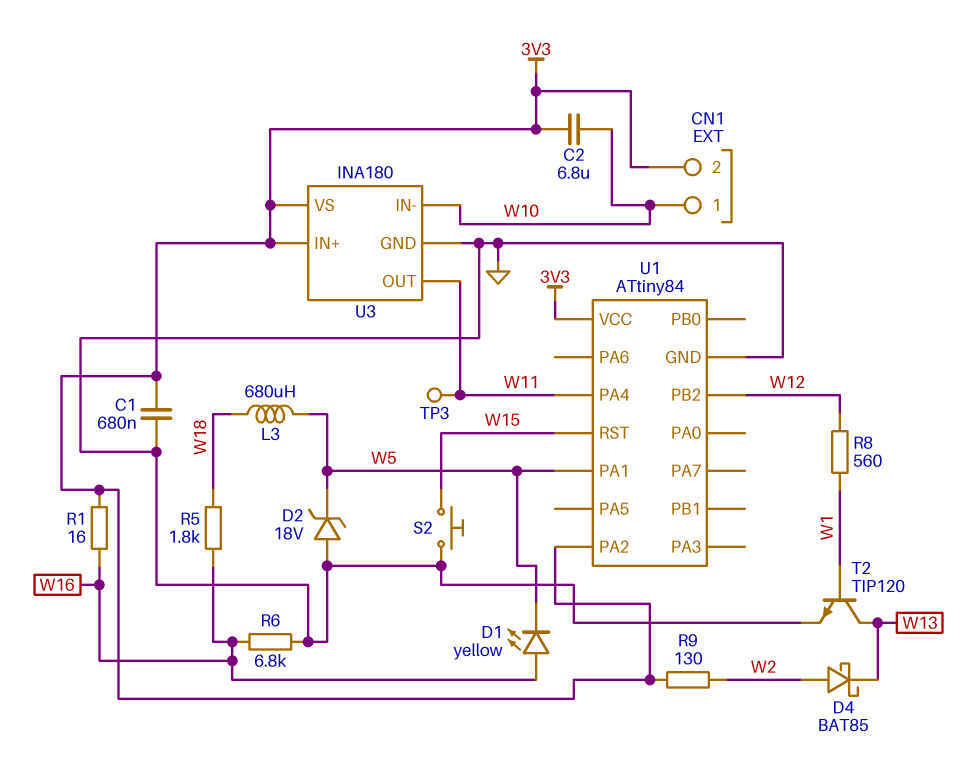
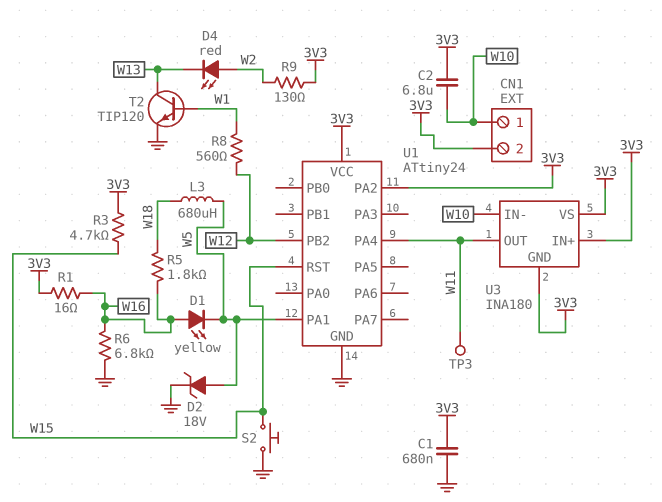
D2: zener 18V (A GND, K W5) -> zener 18V (A W5, K GND)
D4: schottky BAT85 (A W2, K W13) -> LED red (A W2, K W13)
R3: none -> 4.7k (3V3, W15)
U1: ATtiny84 -> ATtiny24
U3 pin GND: GND -> 3V3

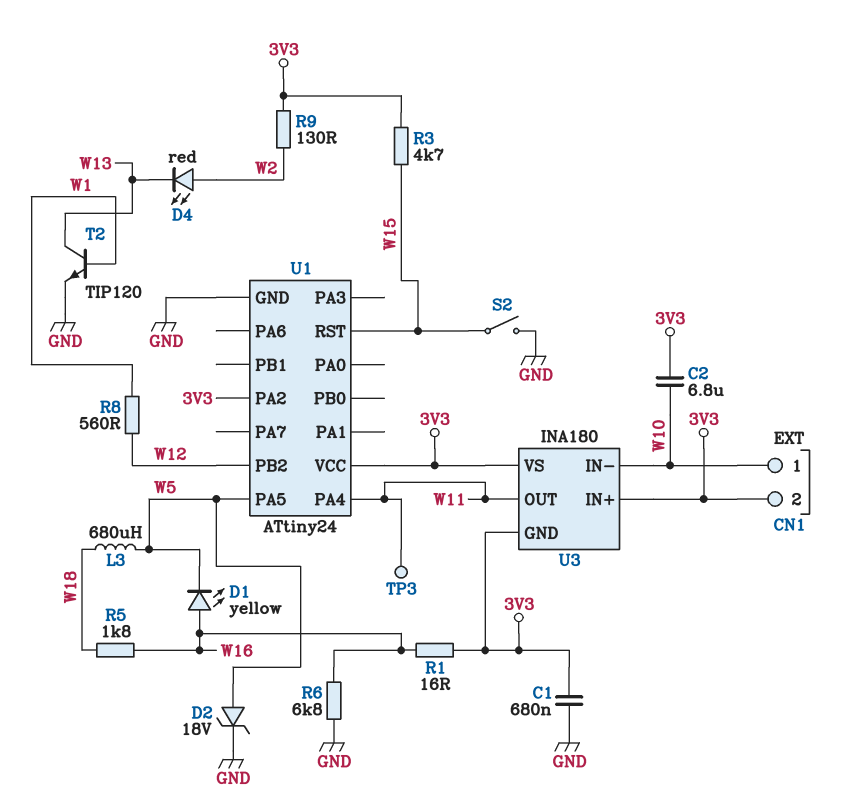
S2: button (GND, W15) -> switch (GND, W15)
U1 pin PA1: W5 -> none
U1 pin PA5: none -> W5

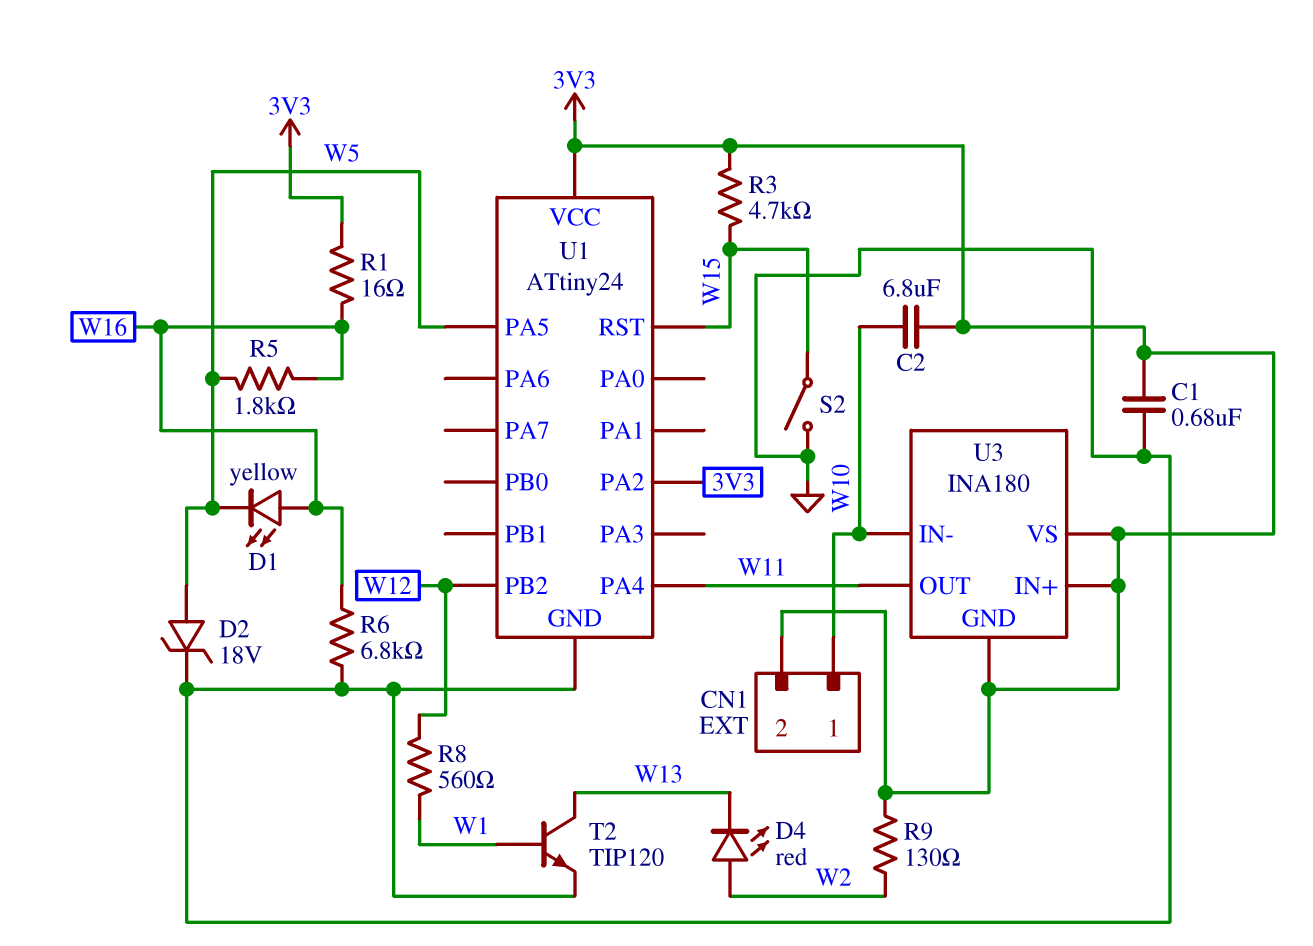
L3: 680uH (W5, W18) -> none
R5: 1.8k (W16, W18) -> 1.8k (W5, W16)
TP3: test point (W11) -> none

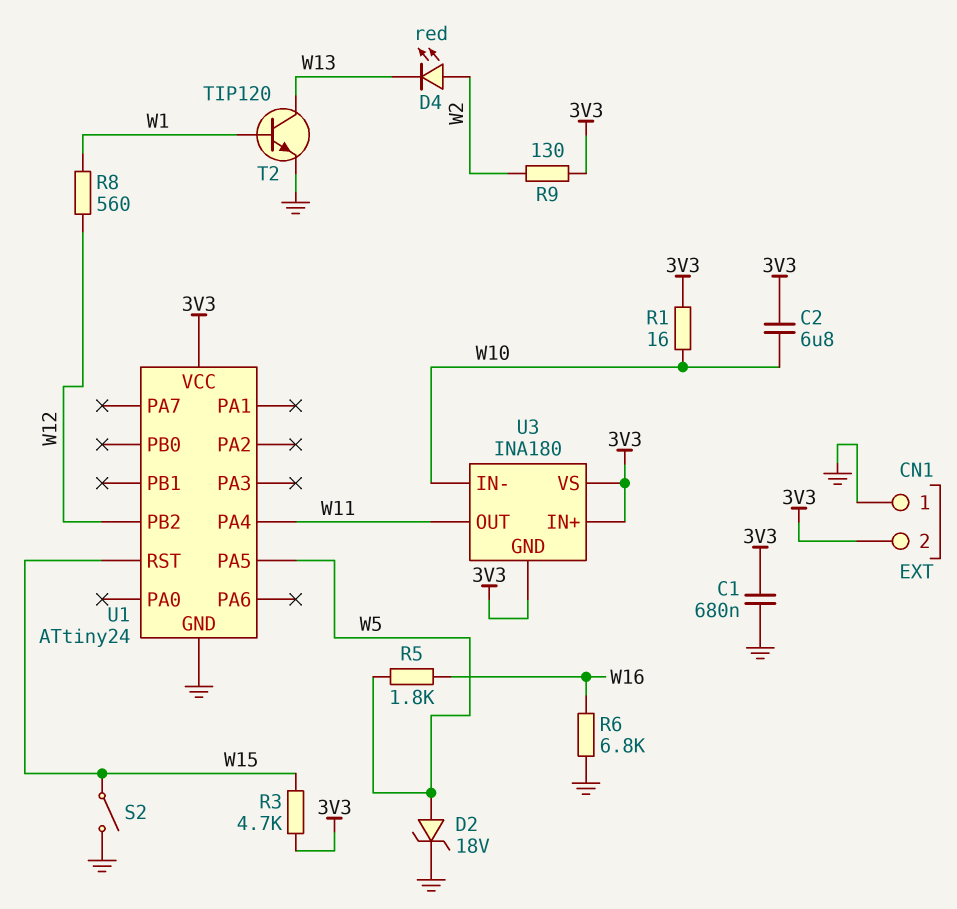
CN1 pin 1: W10 -> GND
D1: LED yellow (A W16, K W5) -> none
R1: 16 (3V3, W16) -> 16 (3V3, W10)
U1 pin PA2: 3V3 -> none

